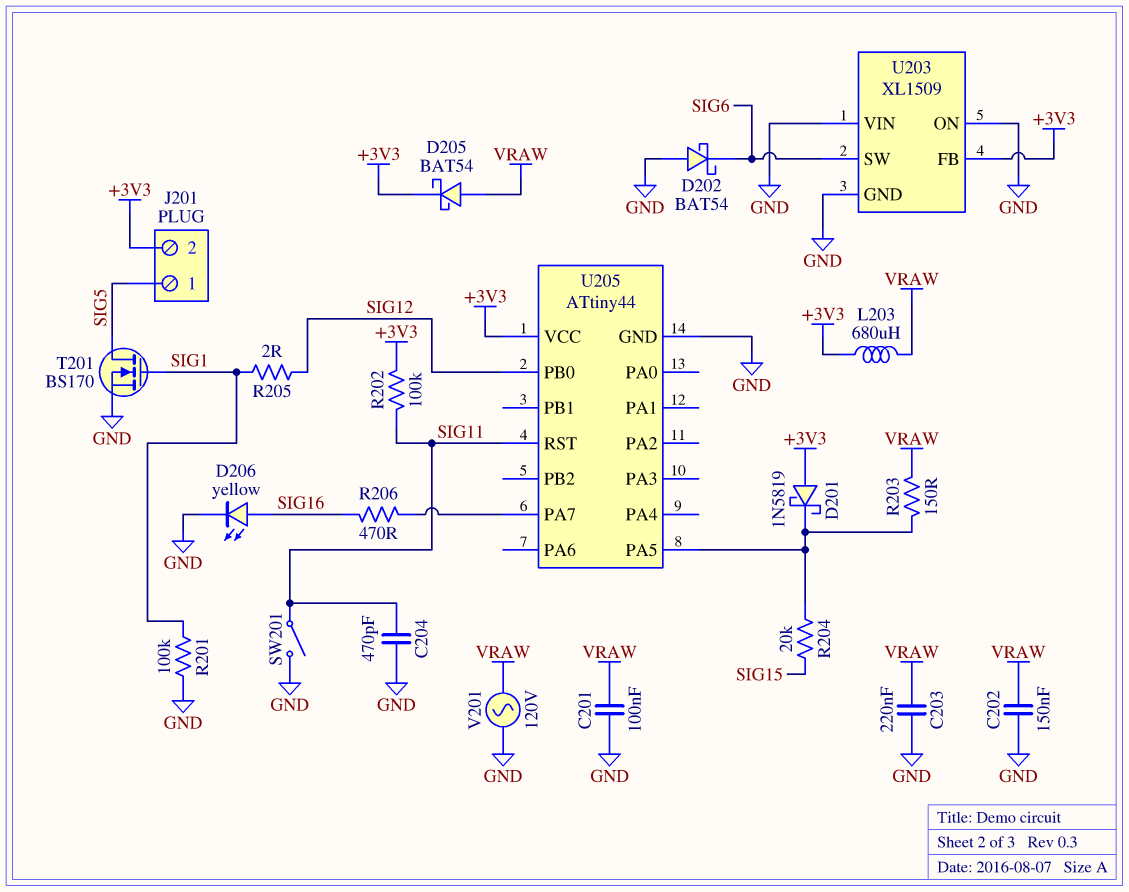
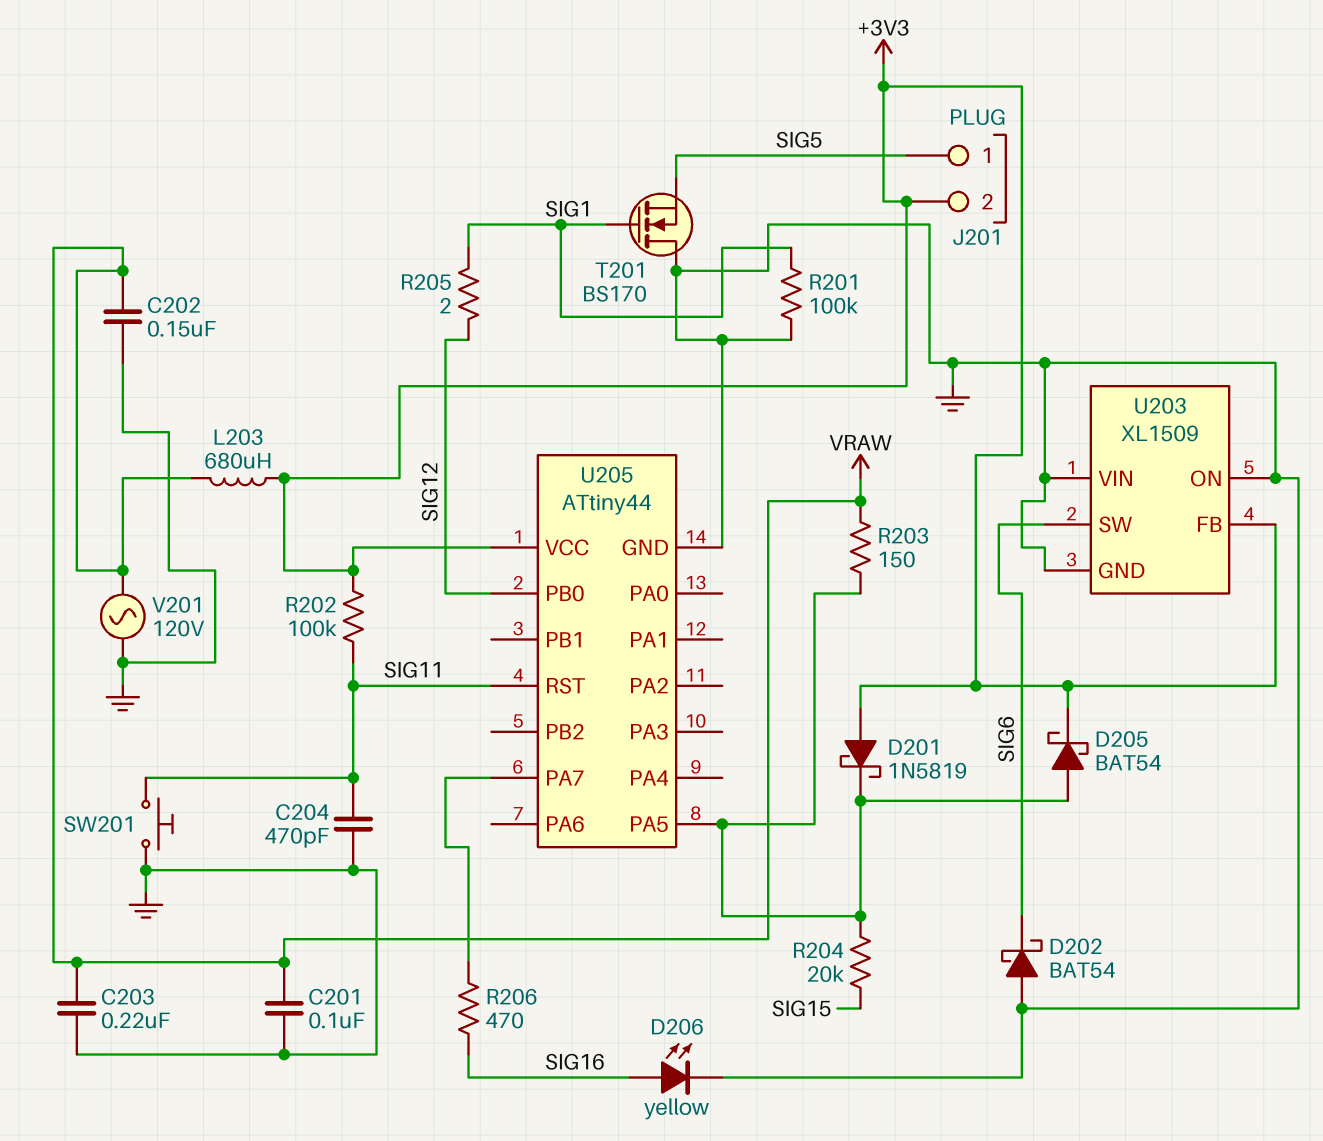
D205: schottky BAT54 (A VRAW, K +3V3) -> schottky BAT54 (A U205/PA5, K +3V3)
SW201: switch (GND, SIG11) -> button (GND, SIG11)
T201: NMOS BS170 (G SIG1, D SIG5, S GND) -> NMOS BS170 (G SIG1, D GND, S SIG5)

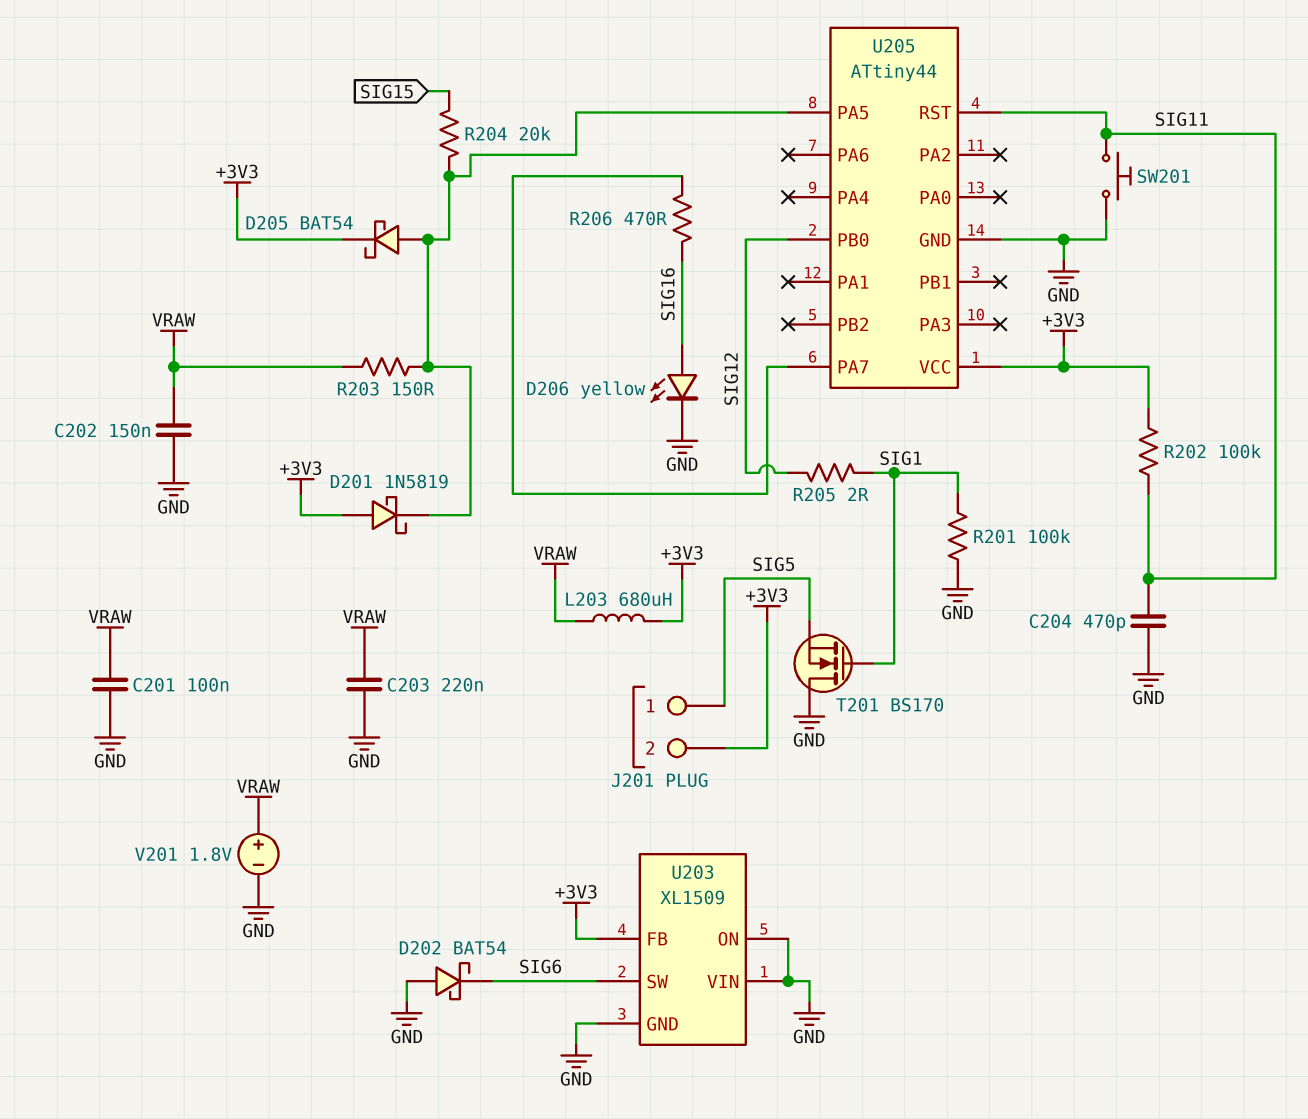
V201: AC 120V (GND, VRAW) -> 1.8V (plus VRAW, minus GND)

